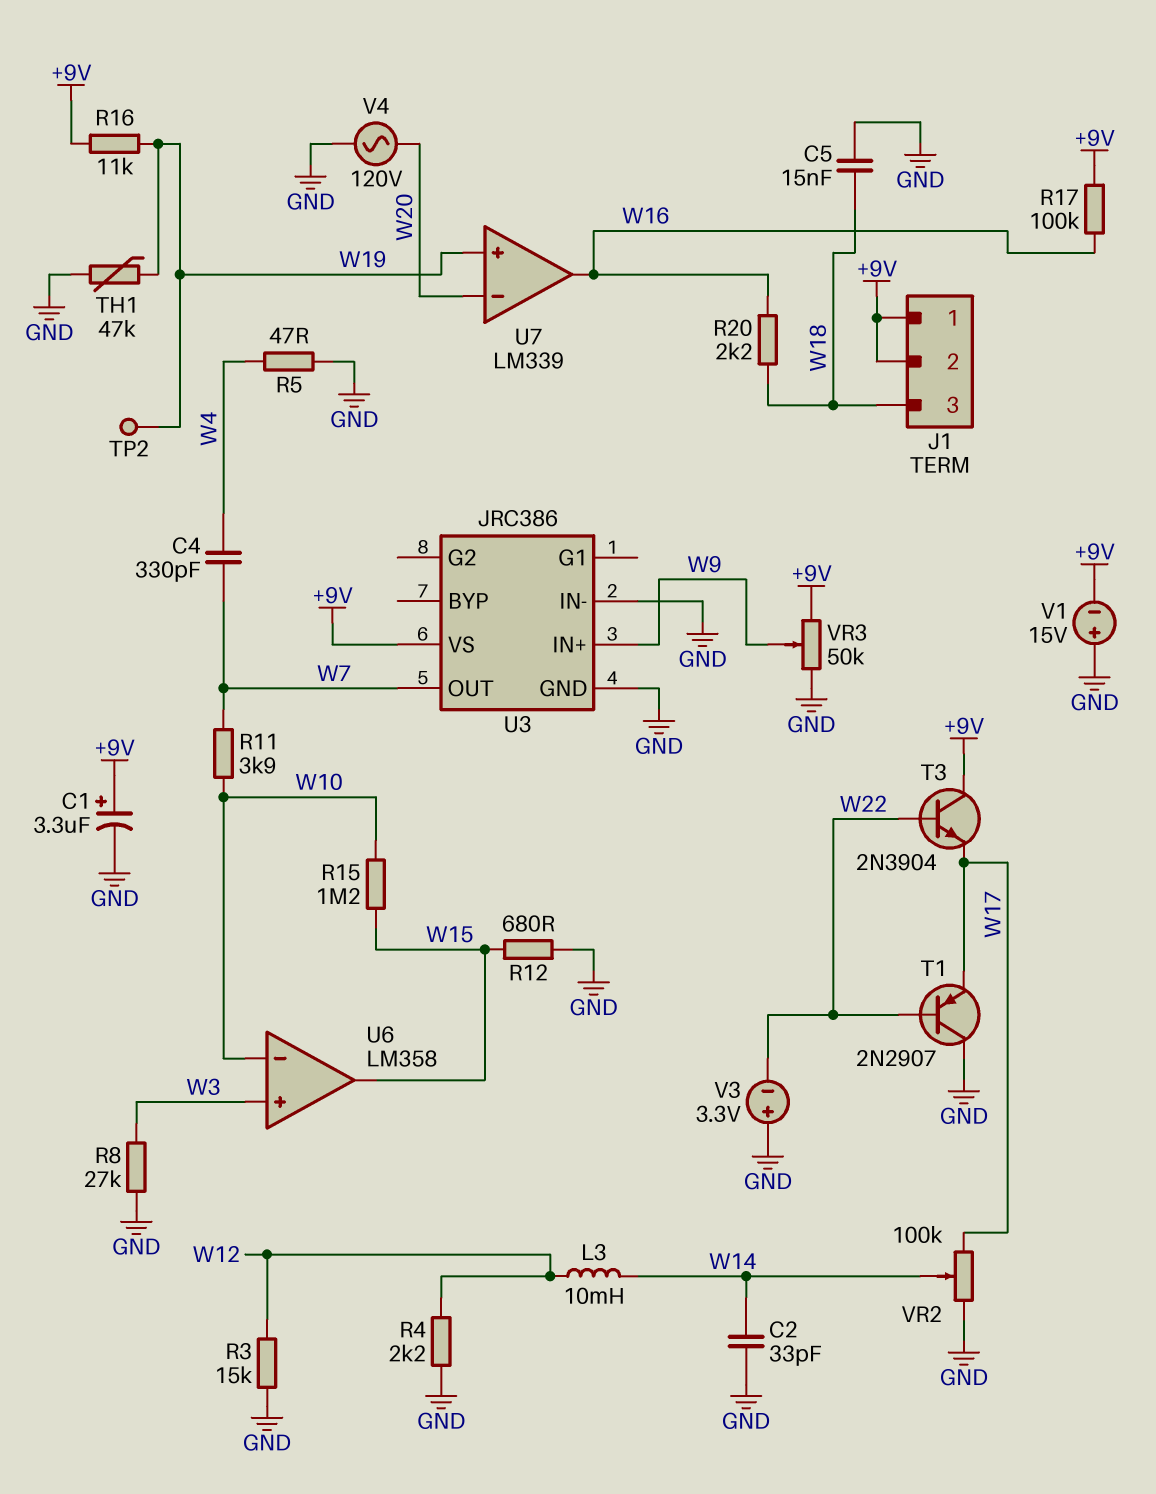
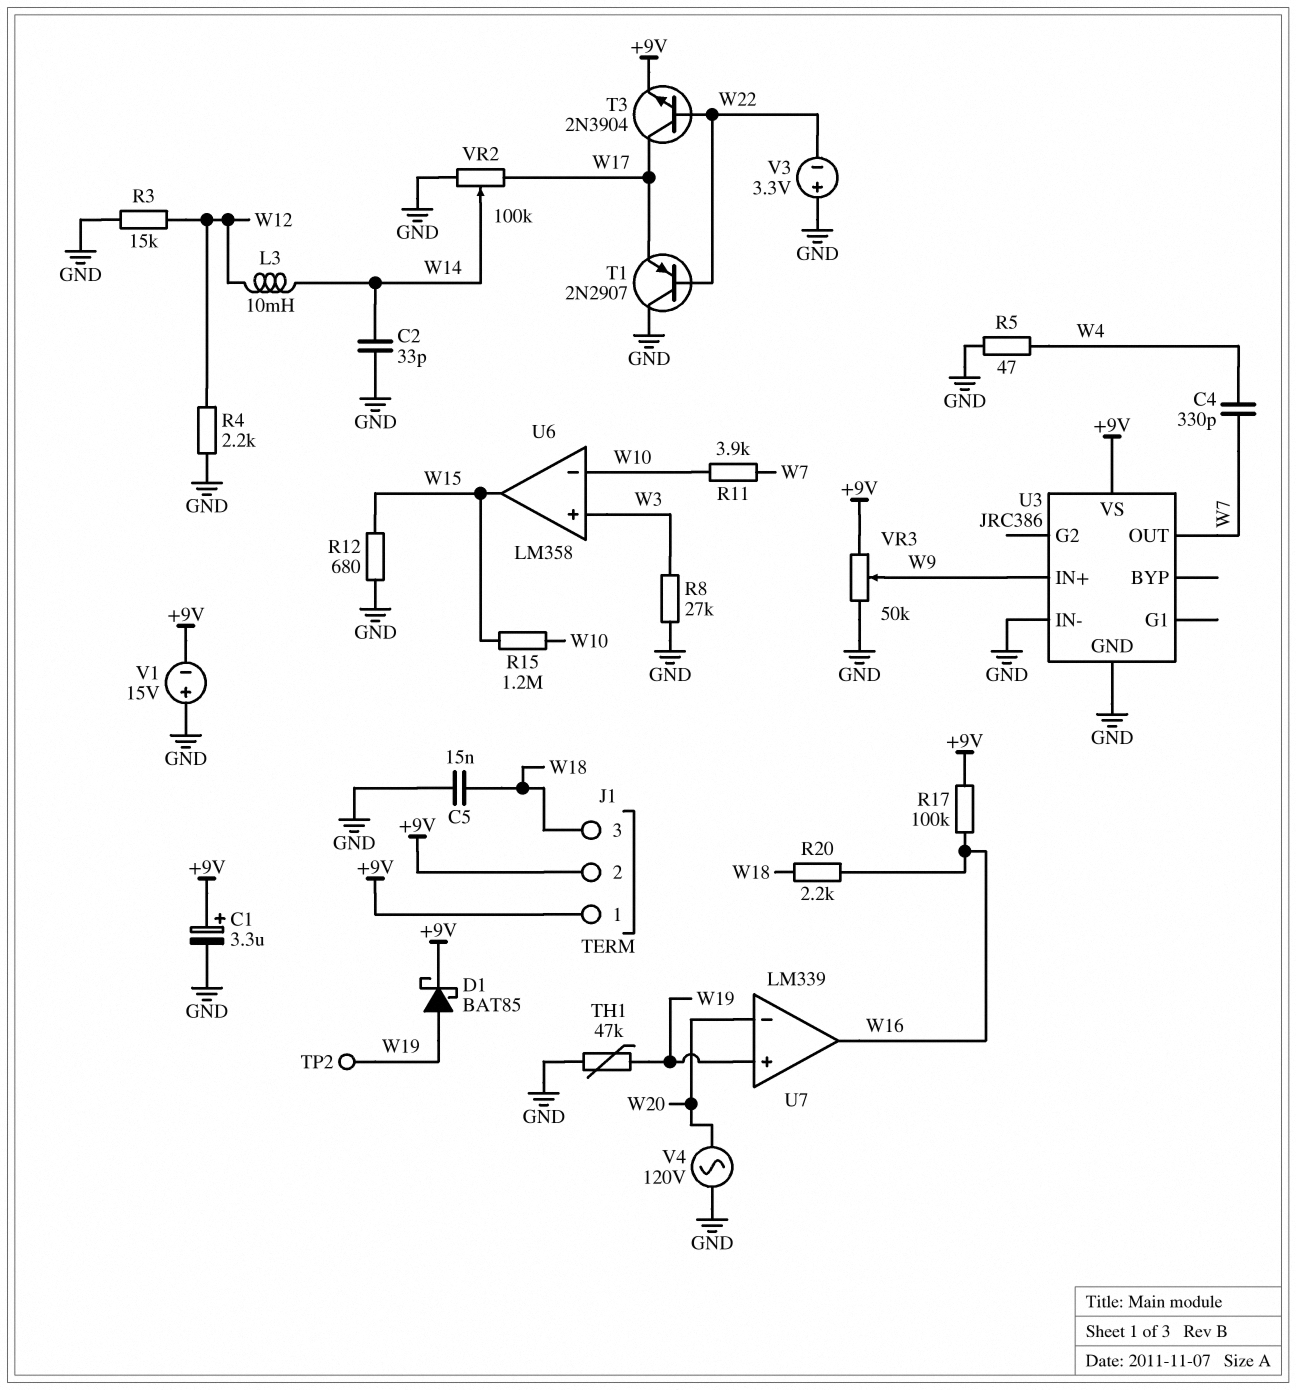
D1: none -> schottky BAT85 (A W19, K +9V)
R16: 11k (+9V, W19) -> none
T3: NPN 2N3904 (B W22, C +9V, E W17) -> NPN 2N3904 (B W22, C W17, E +9V)

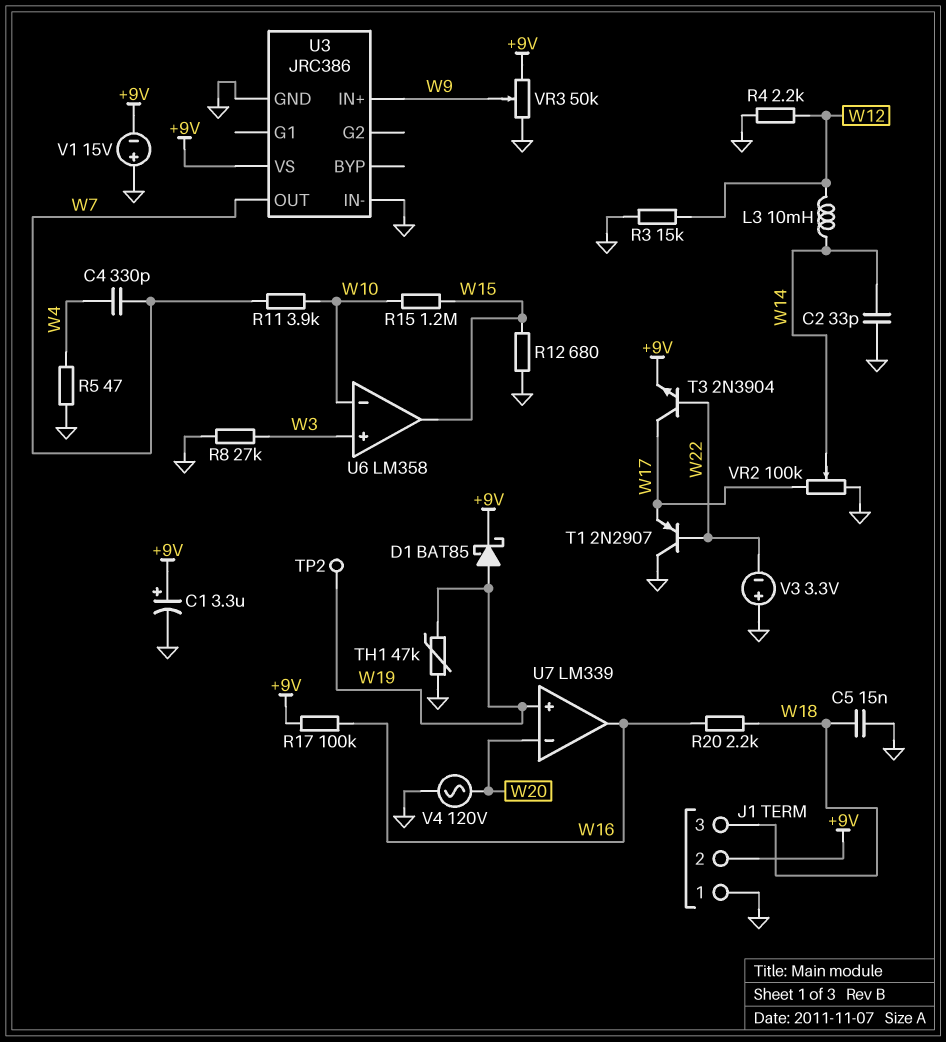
J1 pin 1: +9V -> GND

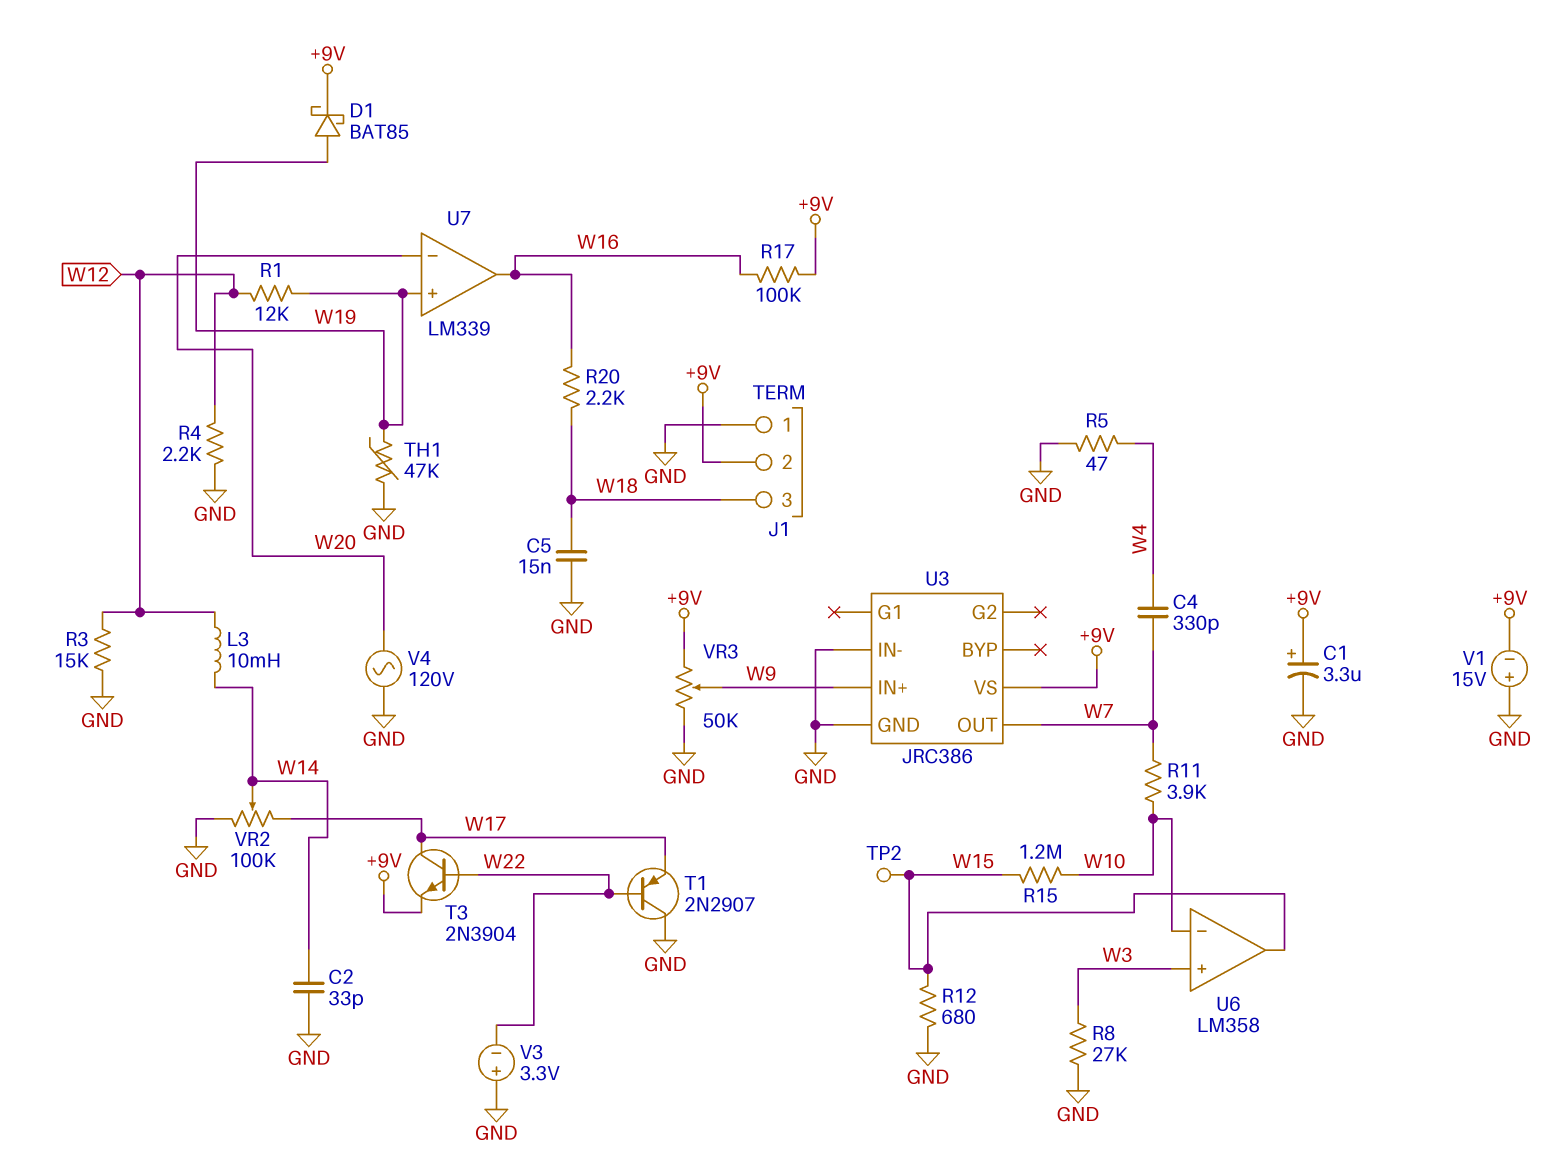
R1: none -> 12k (W12, W19)
TP2: test point (W19) -> test point (W15)

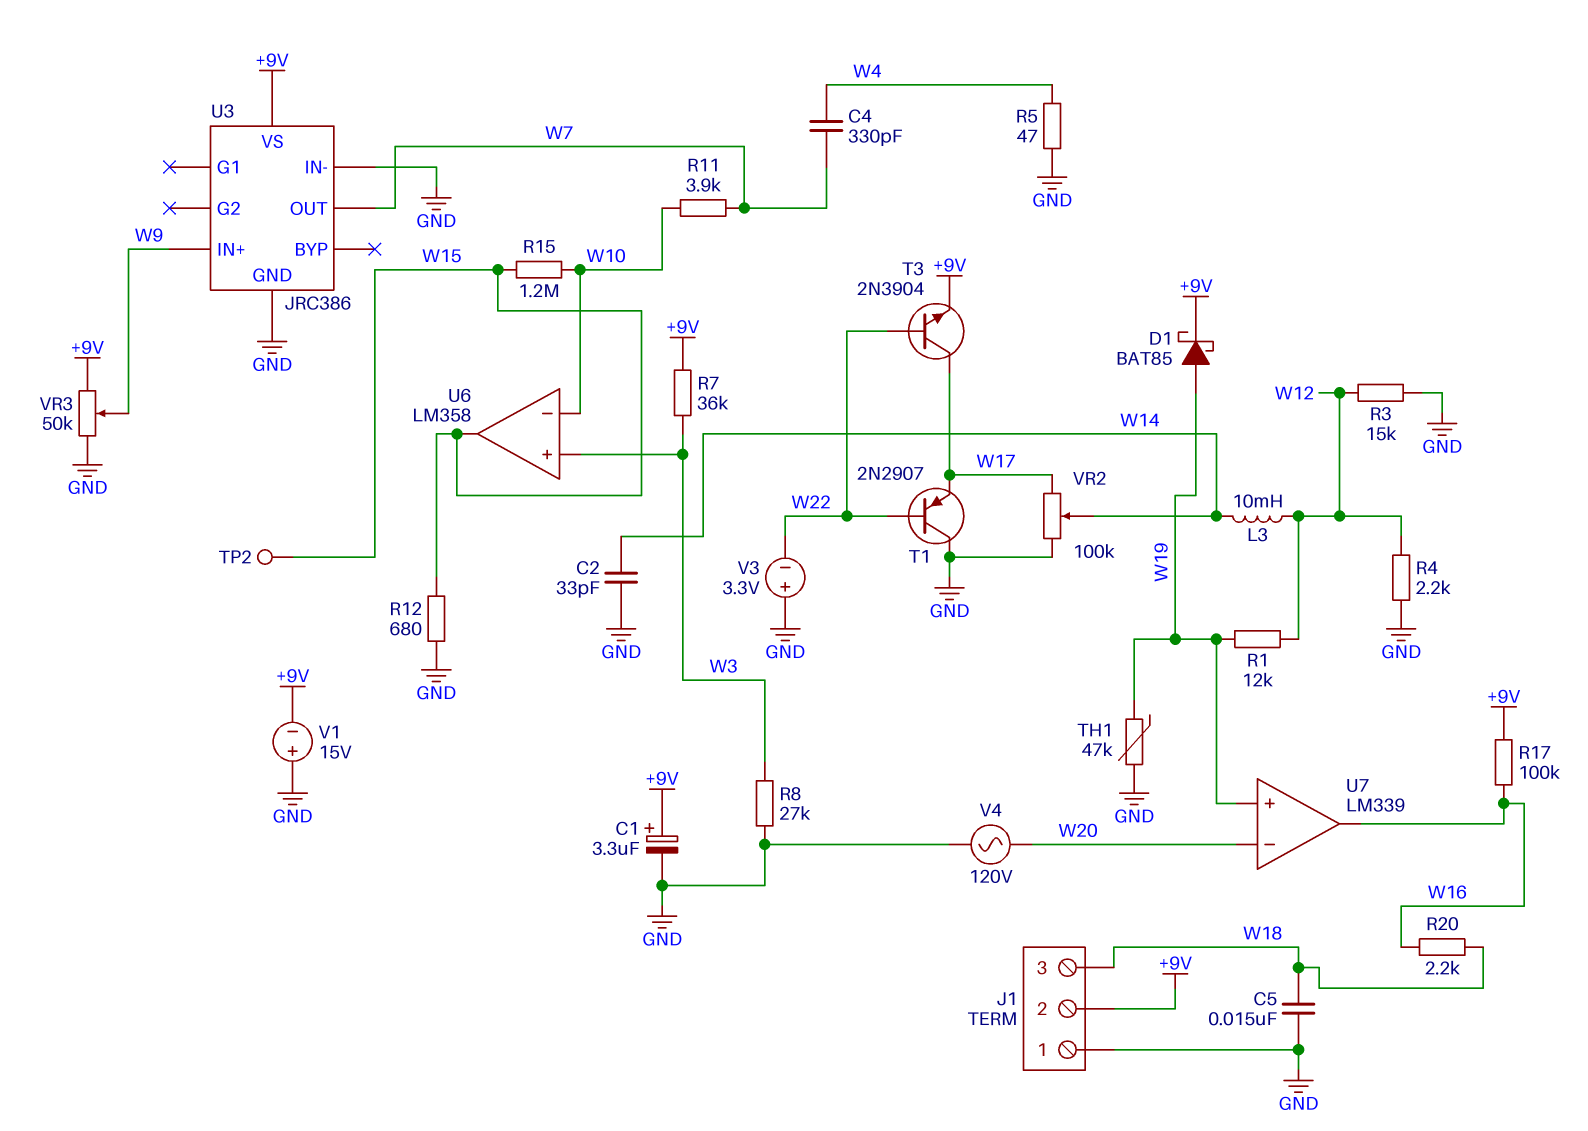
R7: none -> 36k (+9V, W3)

